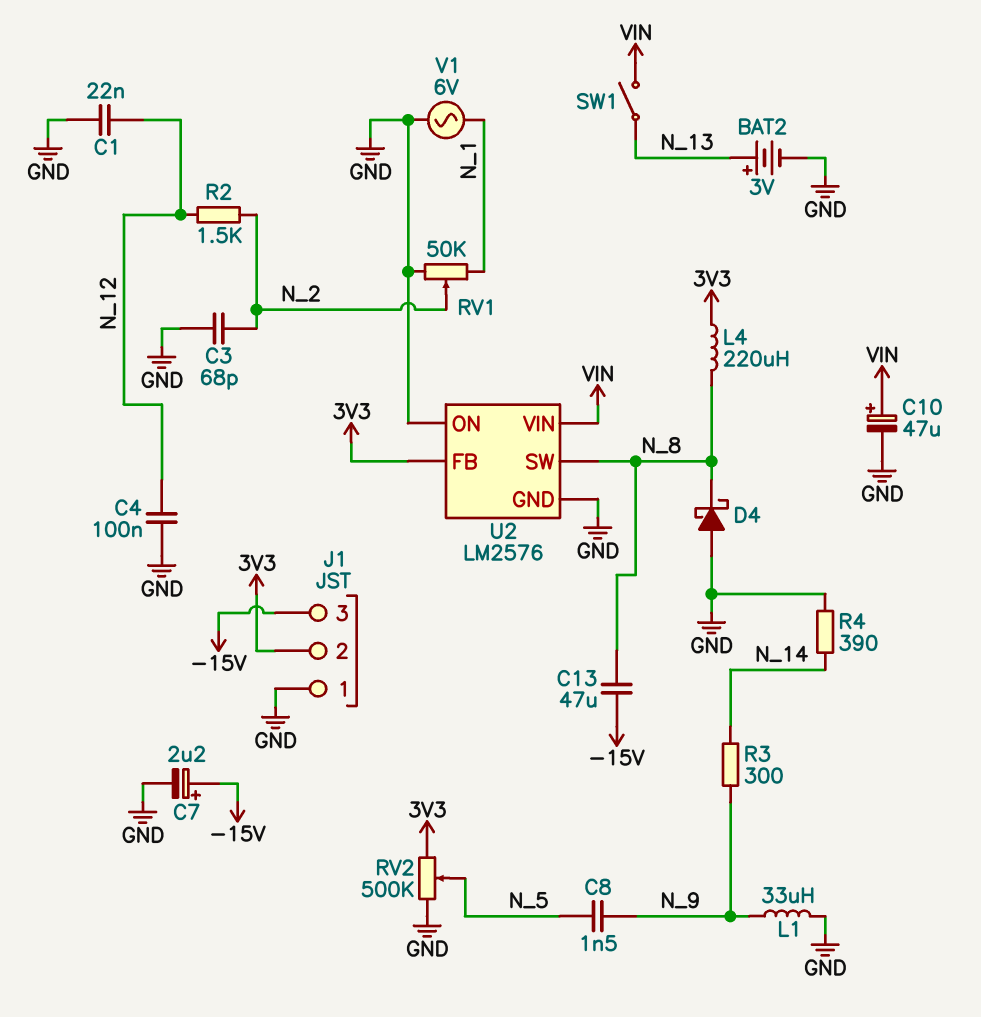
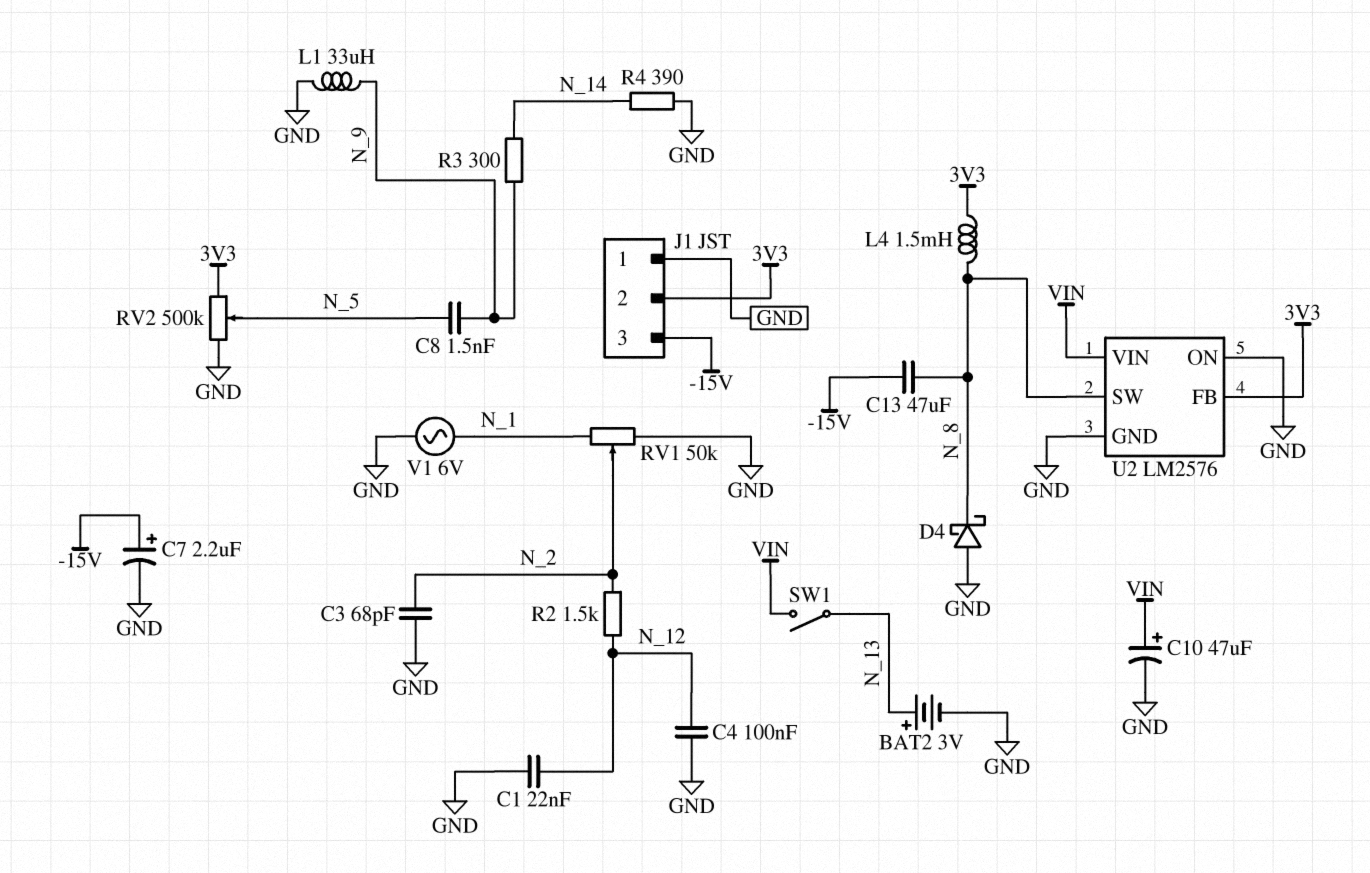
L4: 220uH (3V3, N_8) -> 1.5mH (3V3, N_8)

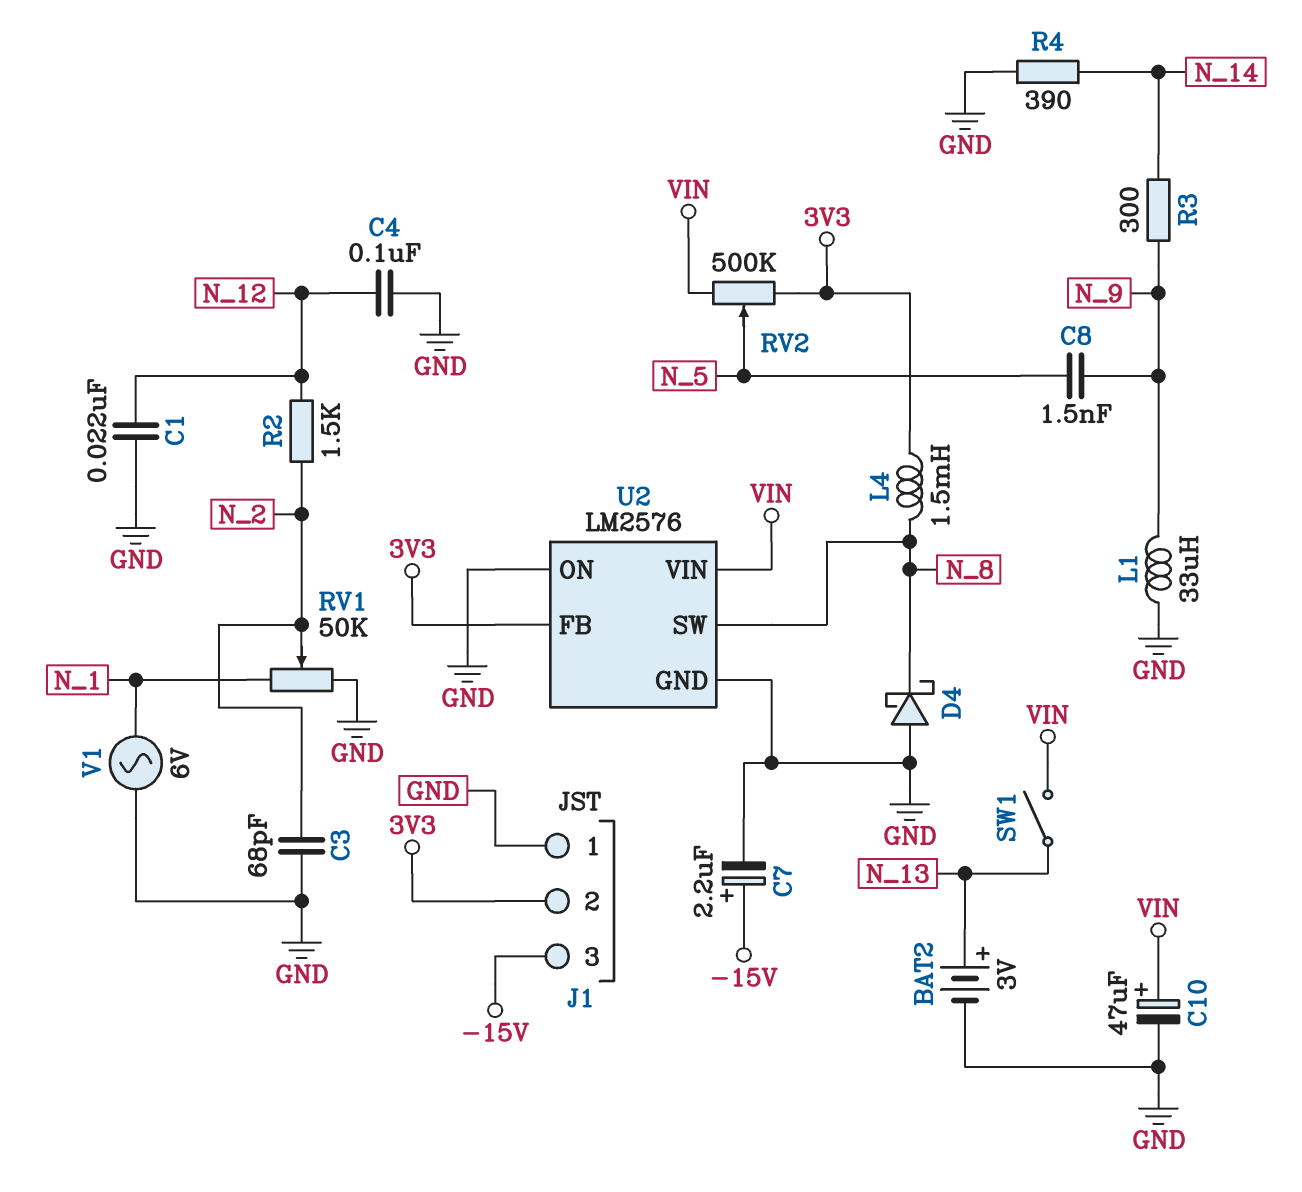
C13: 47uF (-15V, N_8) -> none
RV2: 500k (3V3, GND, wiper N_5) -> 500k (3V3, VIN, wiper N_5)

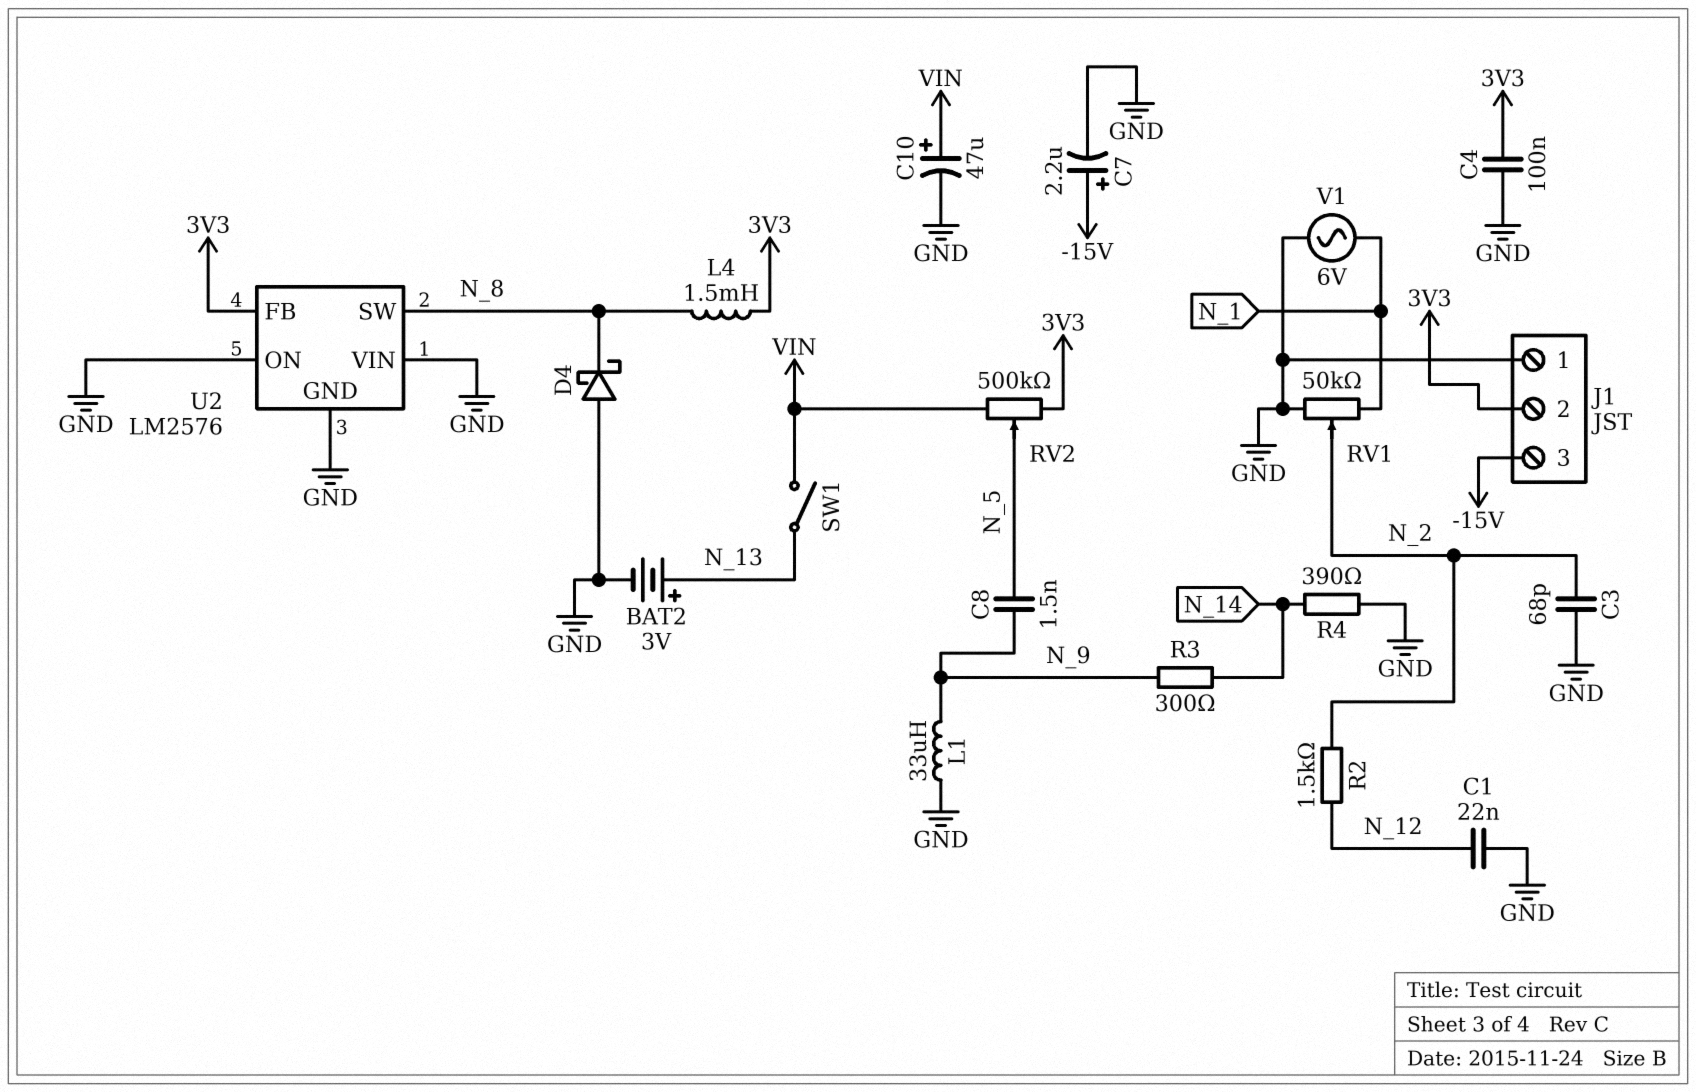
C4: 100nF (GND, N_12) -> 100nF (3V3, GND)
U2 pin VIN: VIN -> GND

